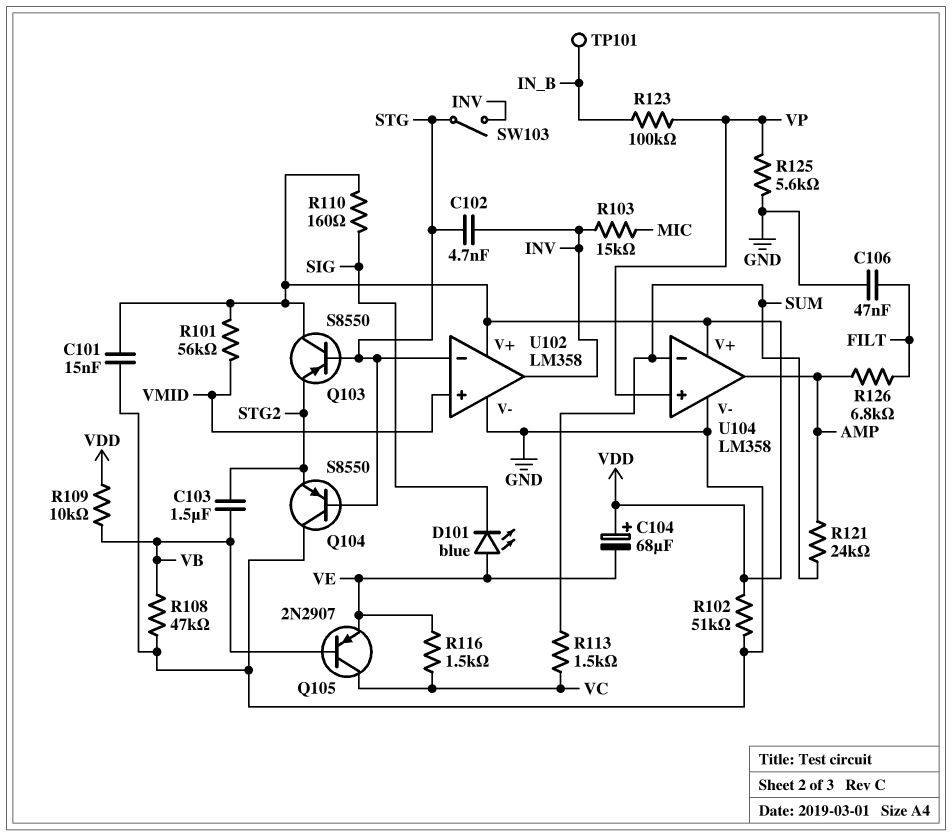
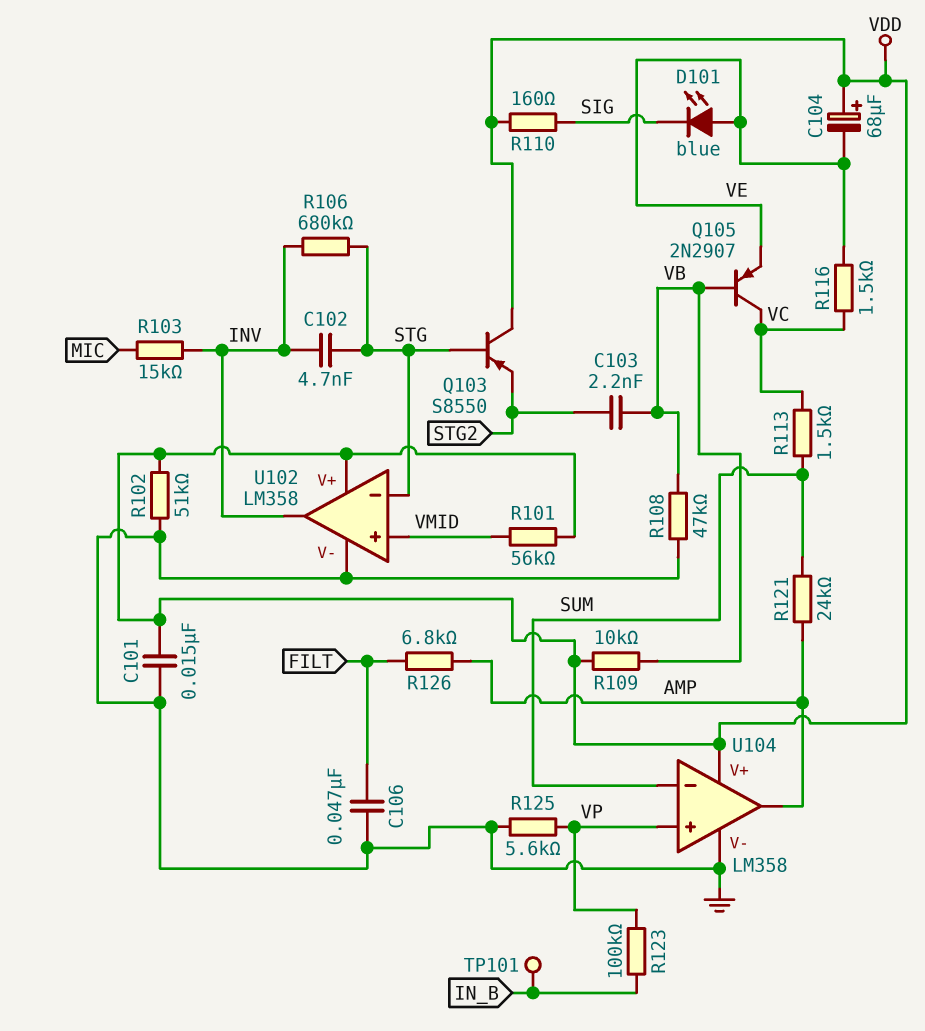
C103: 1.5uF (STG2, VB) -> 2.2nF (STG2, VB)
Q104: PNP S8550 (B STG, C GND, E STG2) -> none
R106: none -> 680k (INV, STG)
SW103: switch (INV, STG) -> none

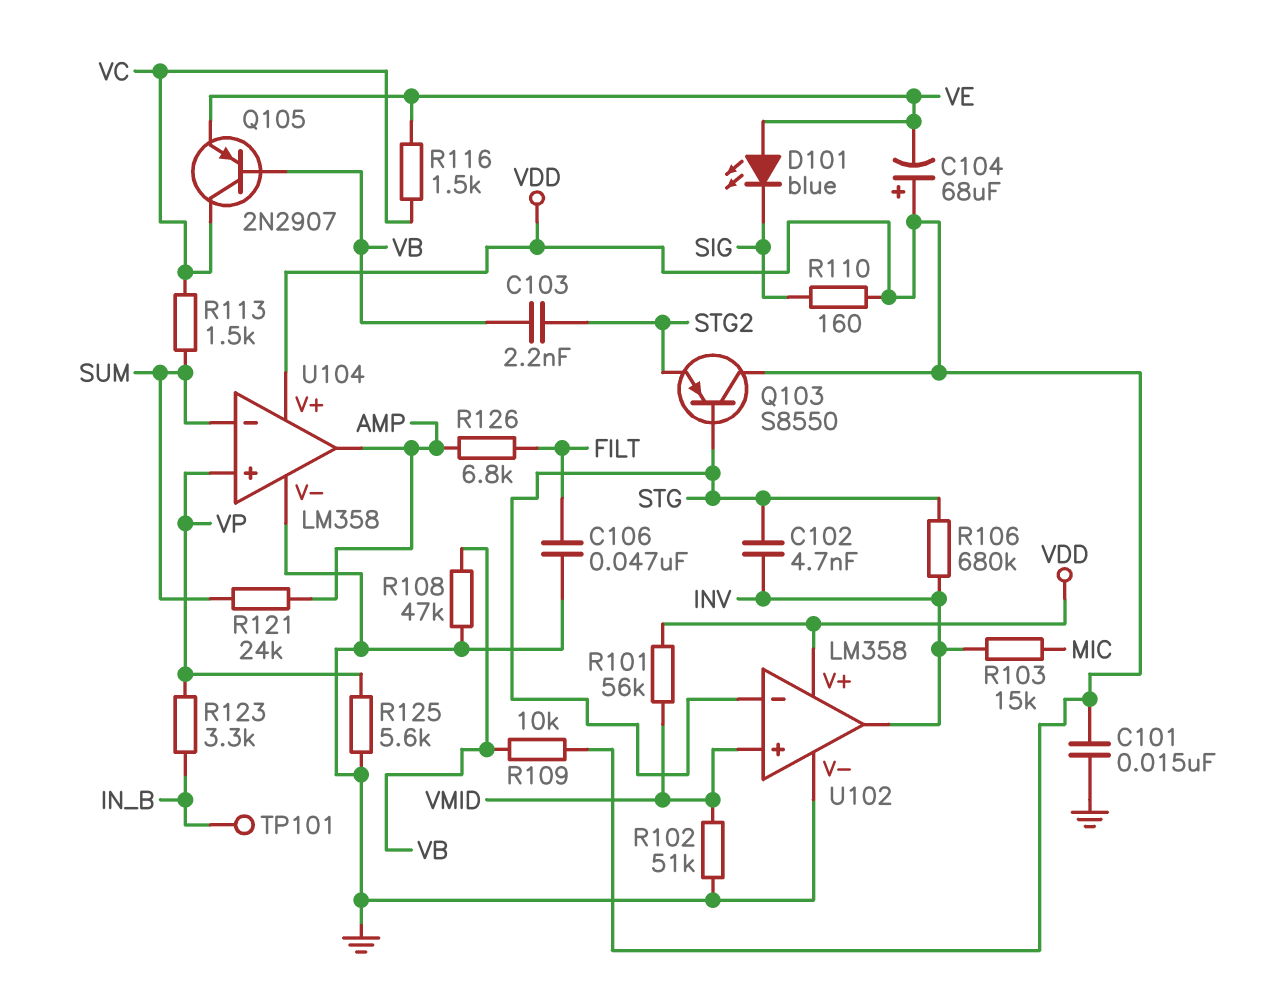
R102: 51k (GND, VDD) -> 51k (GND, VMID)
R123: 100k (IN_B, VP) -> 3.3k (IN_B, VP)

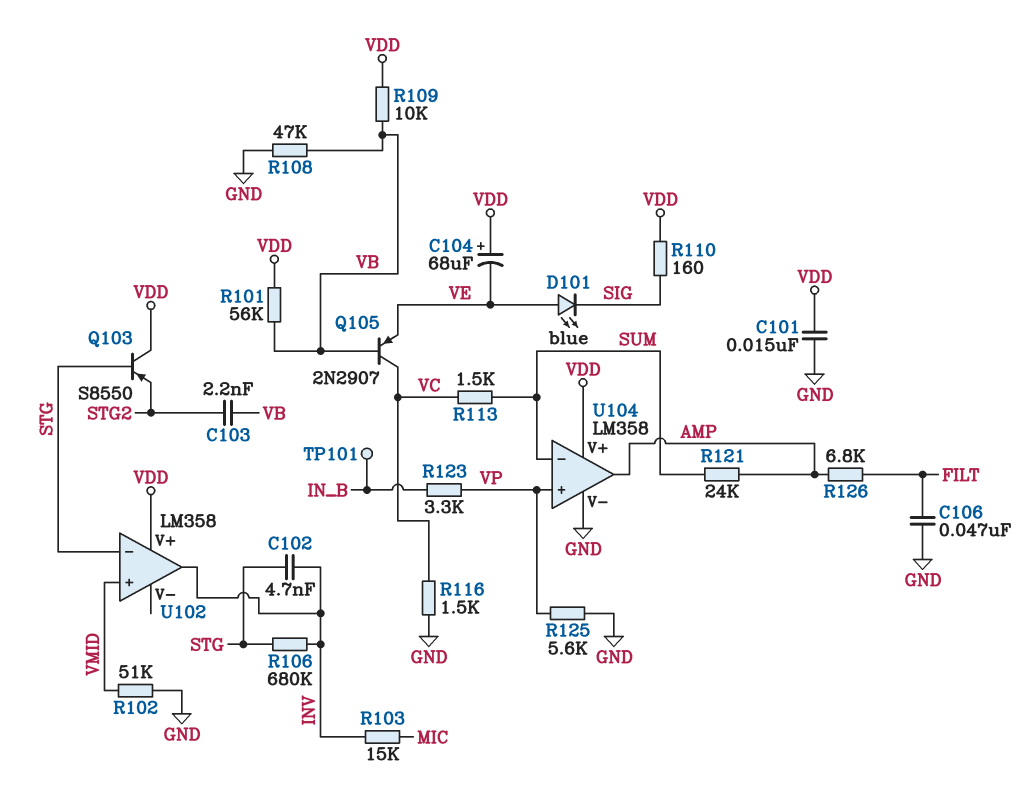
R101: 56k (VDD, VMID) -> 56k (VB, VDD)
R116: 1.5k (VC, VE) -> 1.5k (GND, VC)
U102 pin V-: GND -> none

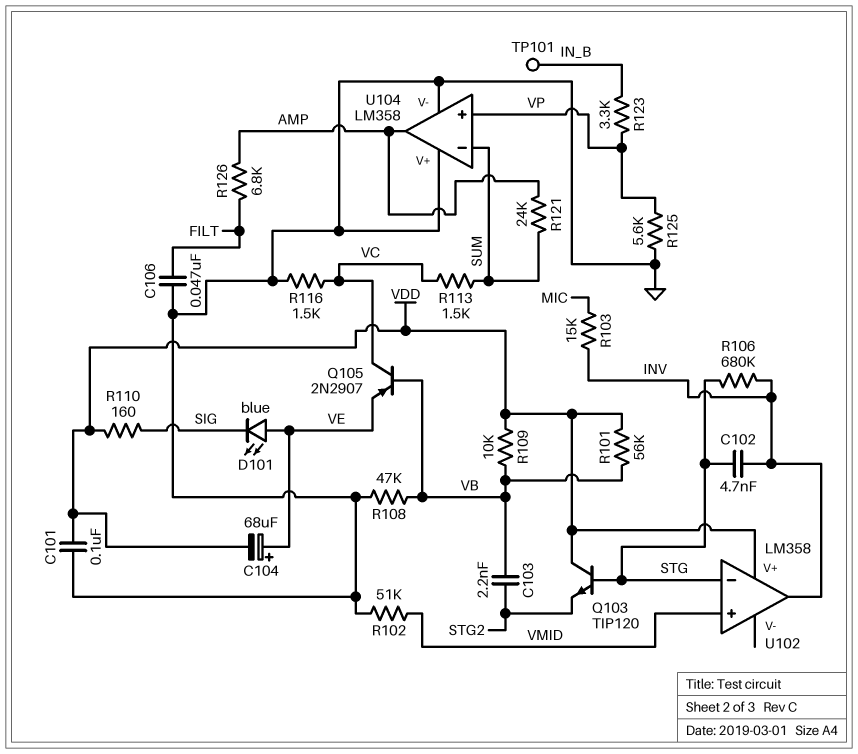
C101: 15nF (GND, VDD) -> 100nF (GND, VDD)
C104: 68uF (plus VDD, minus VE) -> 68uF (plus VE, minus VDD)
Q103: PNP S8550 (B STG, C VDD, E STG2) -> NPN TIP120 (B STG, C VDD, E STG2)
U104 pin V+: VDD -> GND

